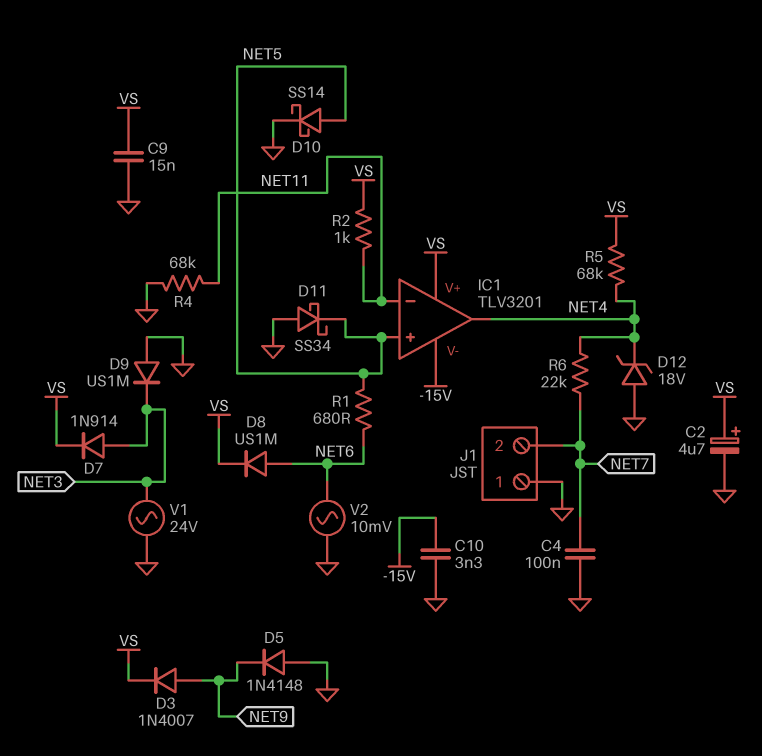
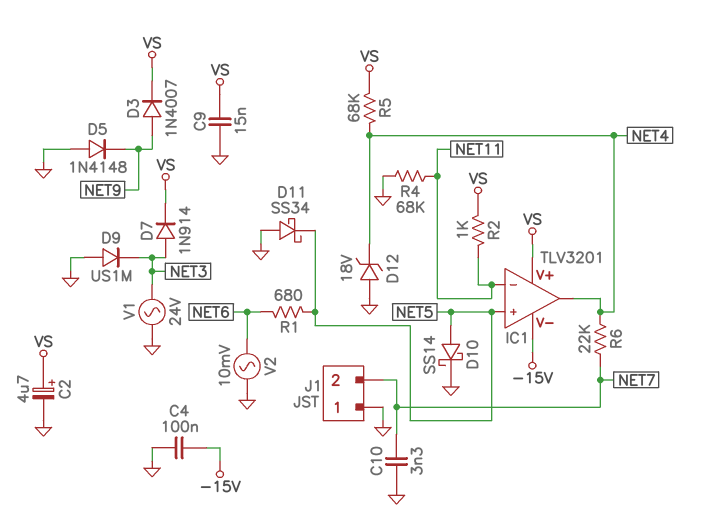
C4: 100nF (GND, NET7) -> 100nF (-15V, GND)
C10: 3.3nF (-15V, GND) -> 3.3nF (GND, NET7)
D8: diode US1M (A NET6, K VS) -> none

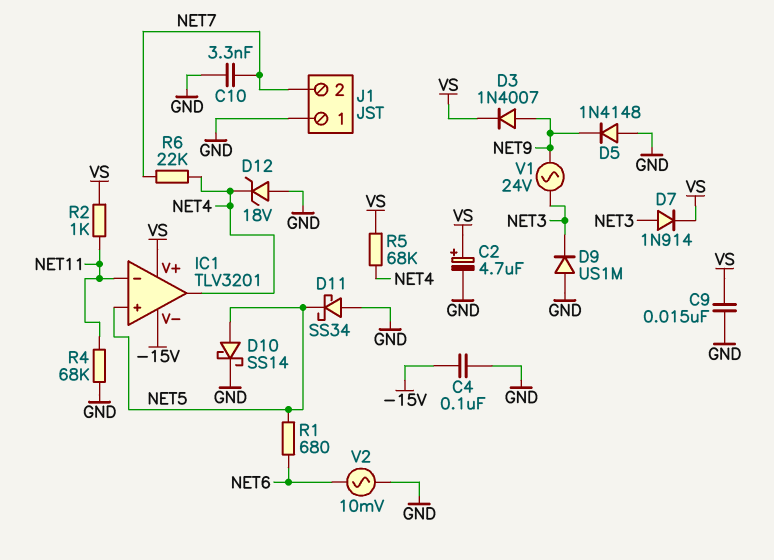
V1: AC 24V (GND, NET3) -> AC 24V (NET3, NET9)

